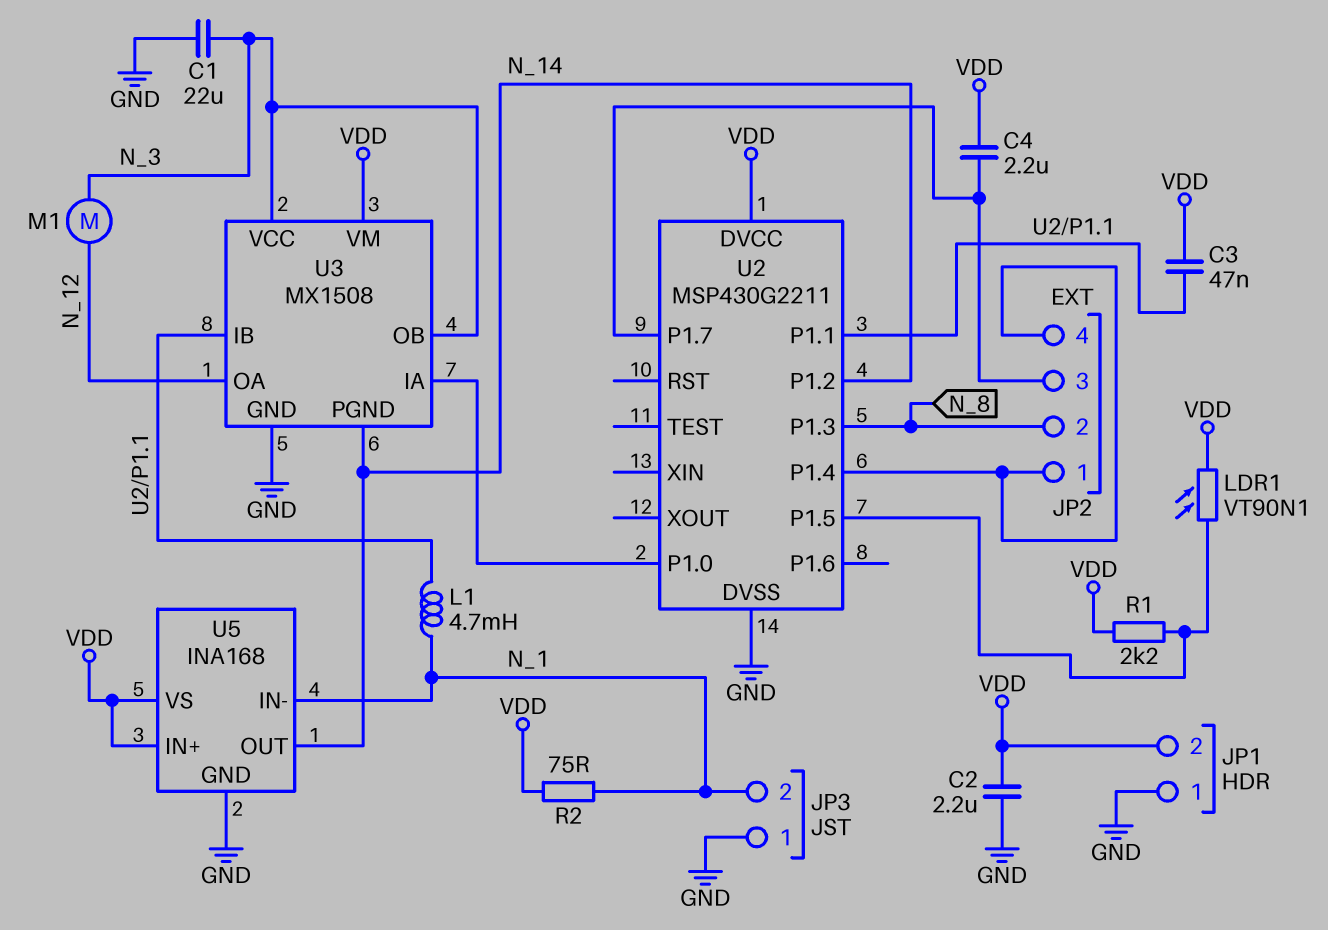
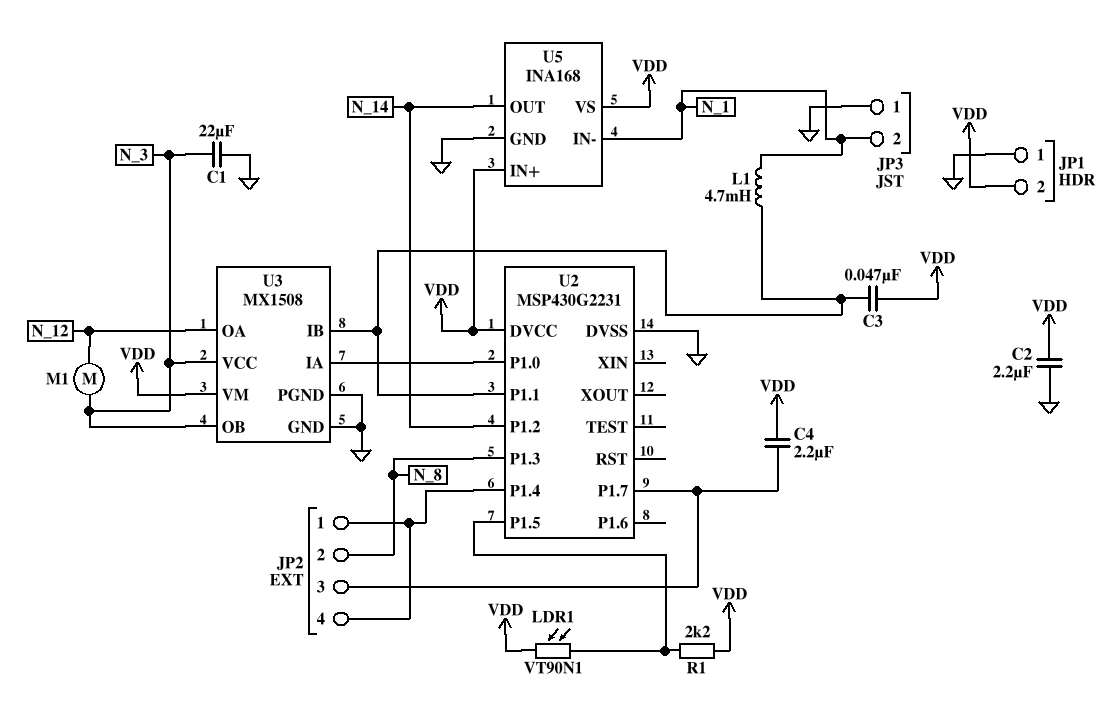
R2: 75 (N_1, VDD) -> none
U2: MSP430G2211 -> MSP430G2231
U3 pin PGND: N_14 -> GND

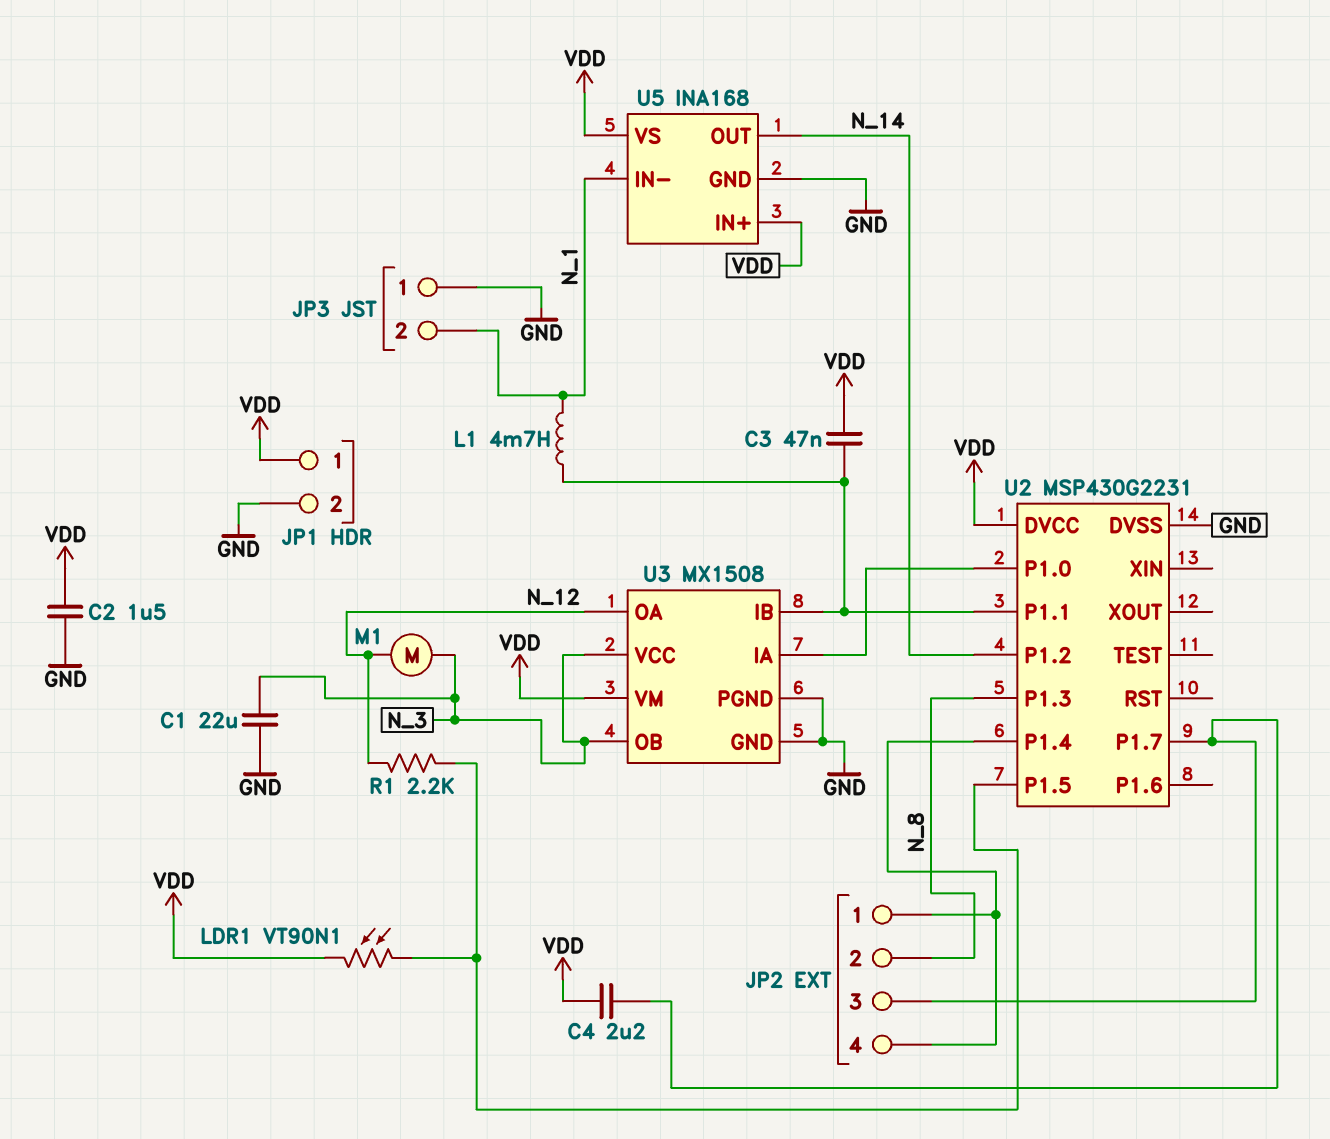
C2: 2.2uF (GND, VDD) -> 1.5uF (GND, VDD)
JP1 pin 1: GND -> VDD
JP1 pin 2: VDD -> GND
R1: 2.2k (U2/P1.5, VDD) -> 2.2k (N_12, U2/P1.5)

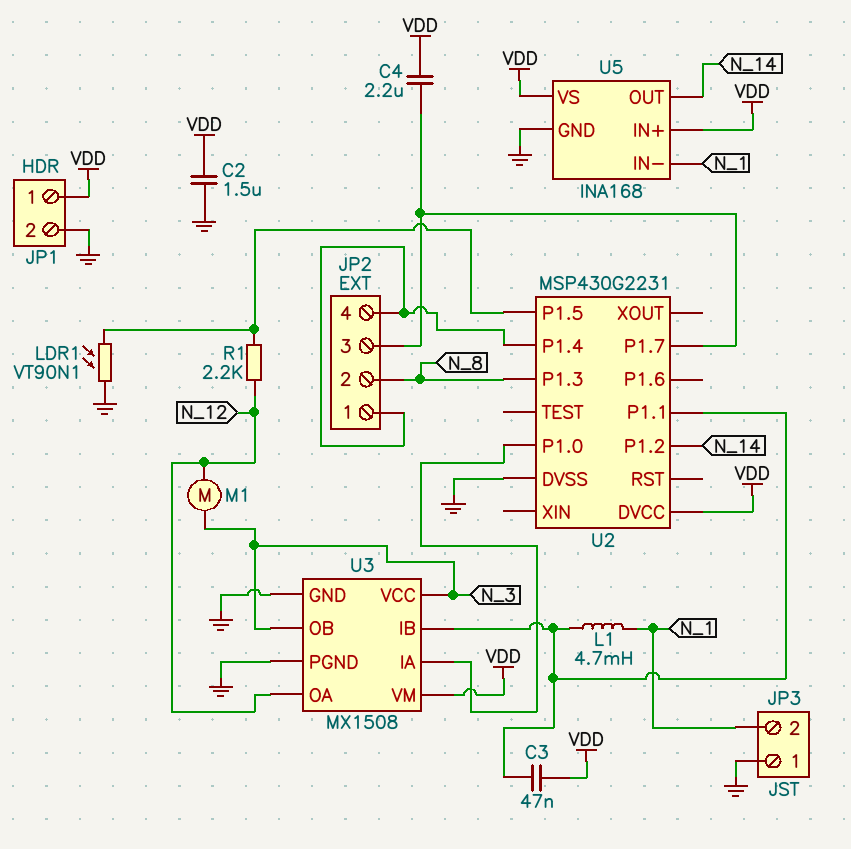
C1: 22uF (GND, N_3) -> none
LDR1: VT90N1 (U2/P1.5, VDD) -> VT90N1 (GND, U2/P1.5)

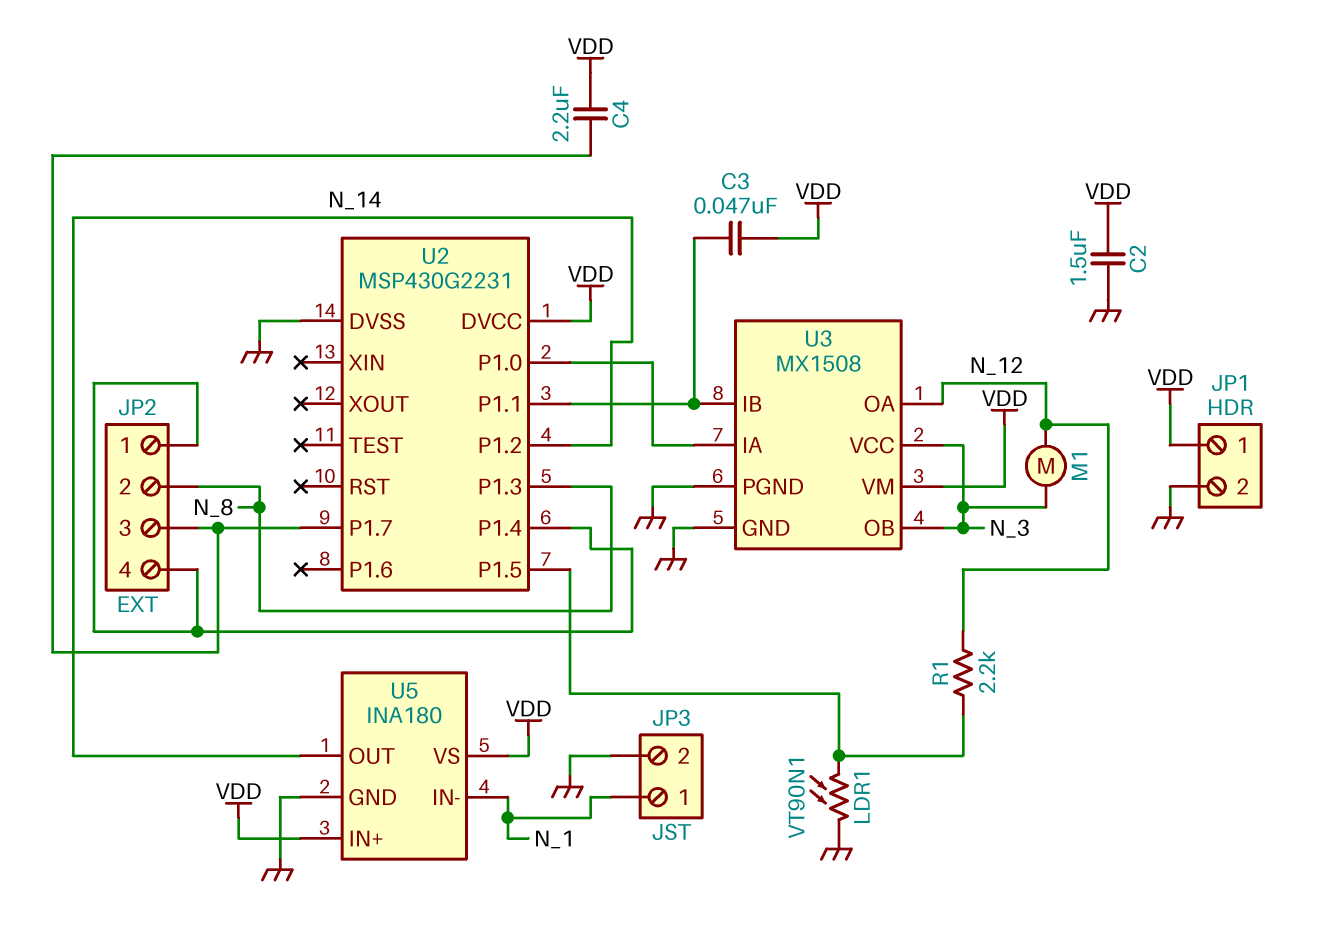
JP3 pin 1: GND -> N_1
JP3 pin 2: N_1 -> GND
L1: 4.7mH (N_1, U2/P1.1) -> none
U5: INA168 -> INA180

